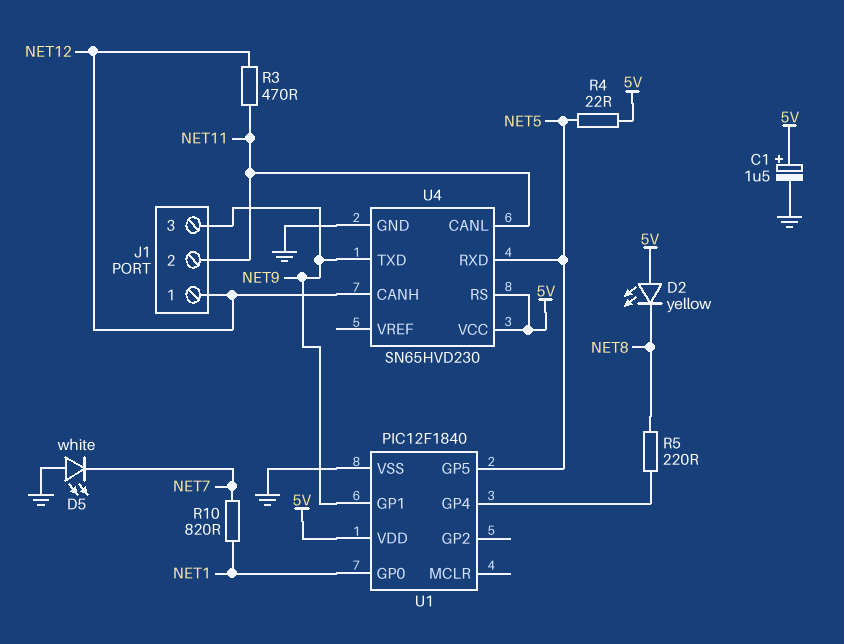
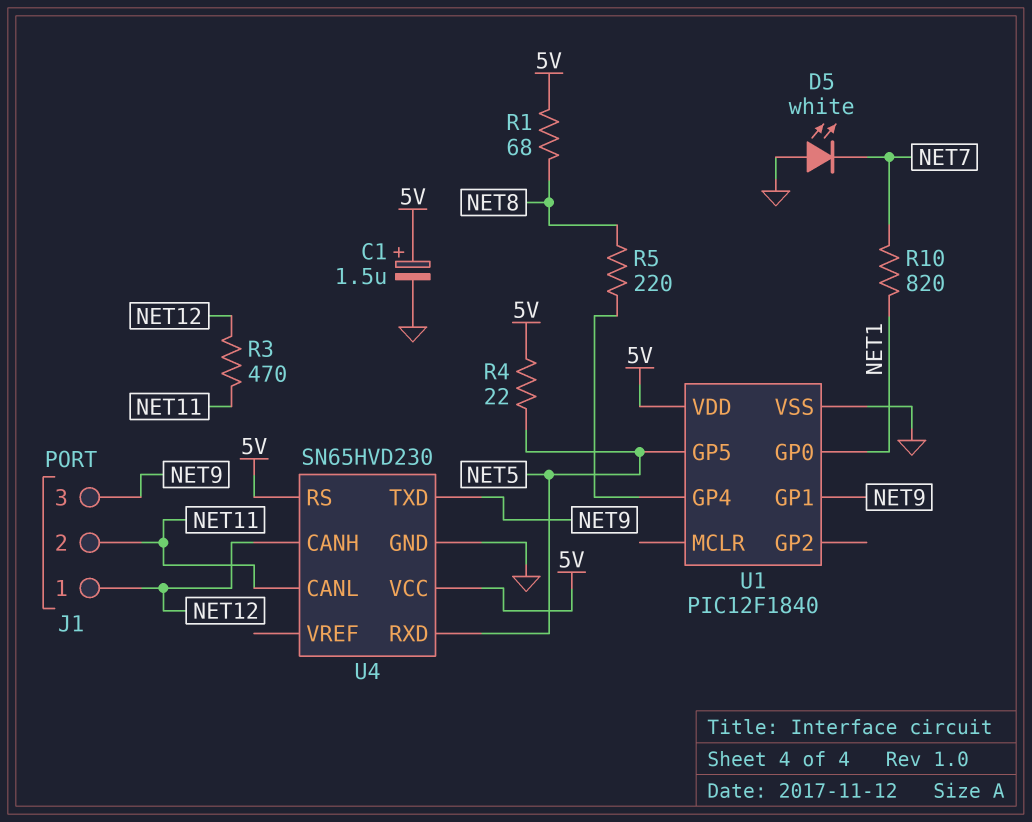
D2: LED yellow (A 5V, K NET8) -> none
R1: none -> 68 (5V, NET8)

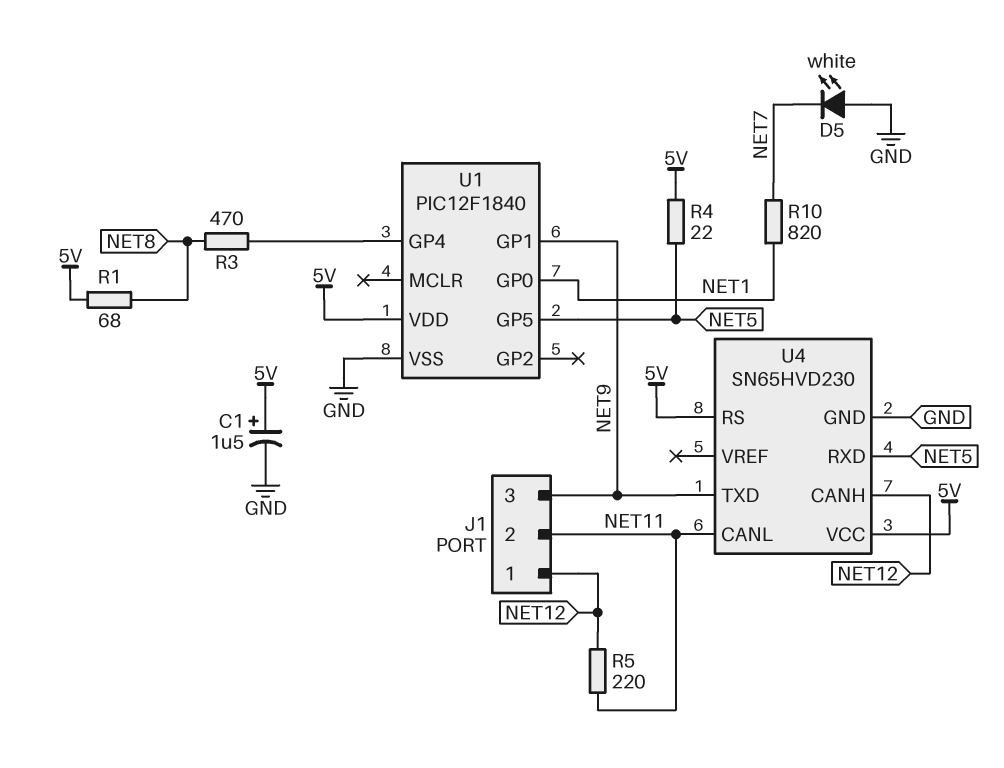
R3: 470 (NET11, NET12) -> 470 (NET8, U1/GP4)
R5: 220 (NET8, U1/GP4) -> 220 (NET11, NET12)

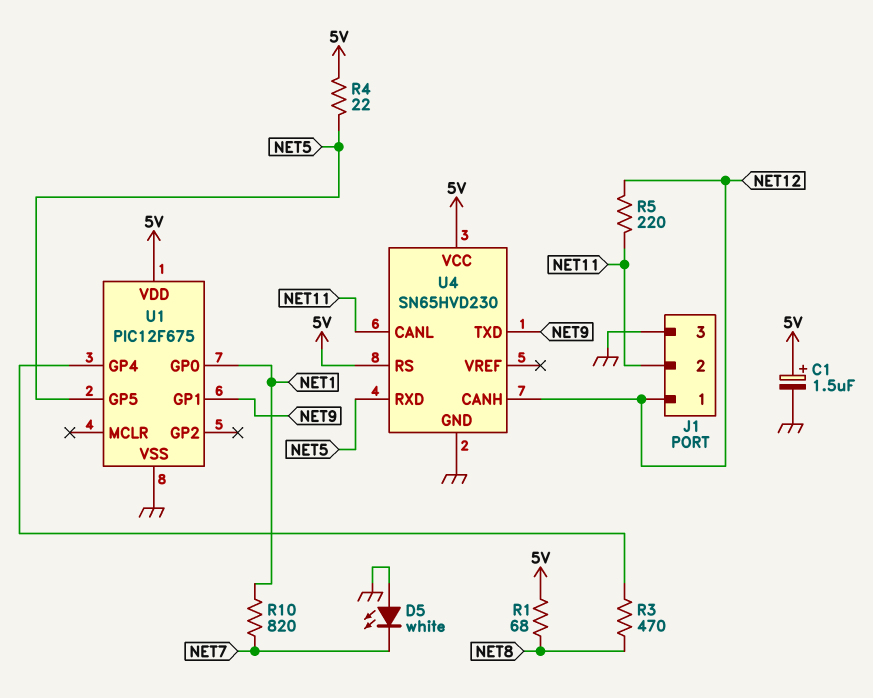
J1 pin 3: NET9 -> GND
U1: PIC12F1840 -> PIC12F675

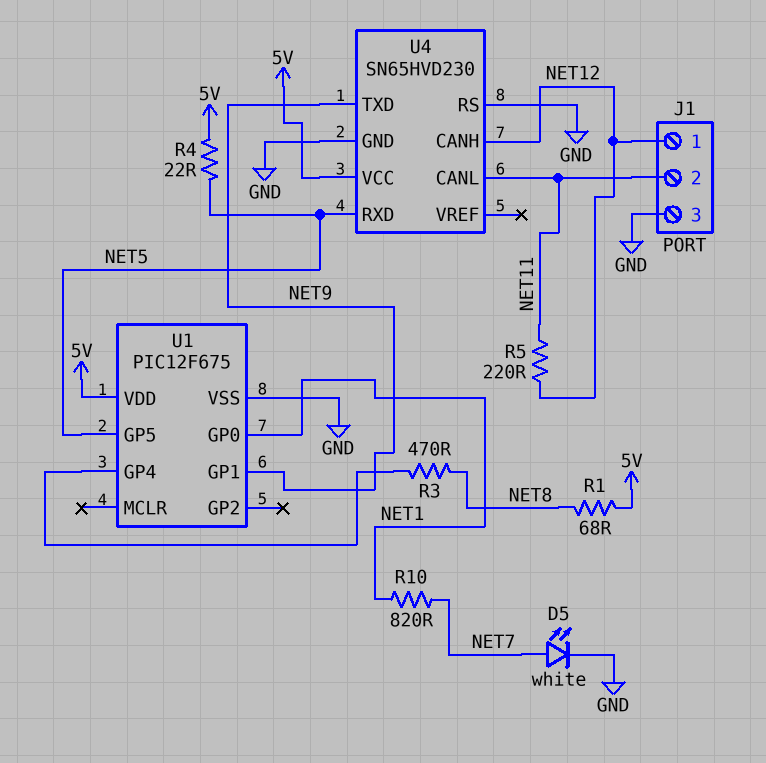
C1: 1.5uF (plus 5V, minus GND) -> none
D5: LED white (A GND, K NET7) -> LED white (A NET7, K GND)
U4 pin RS: 5V -> GND

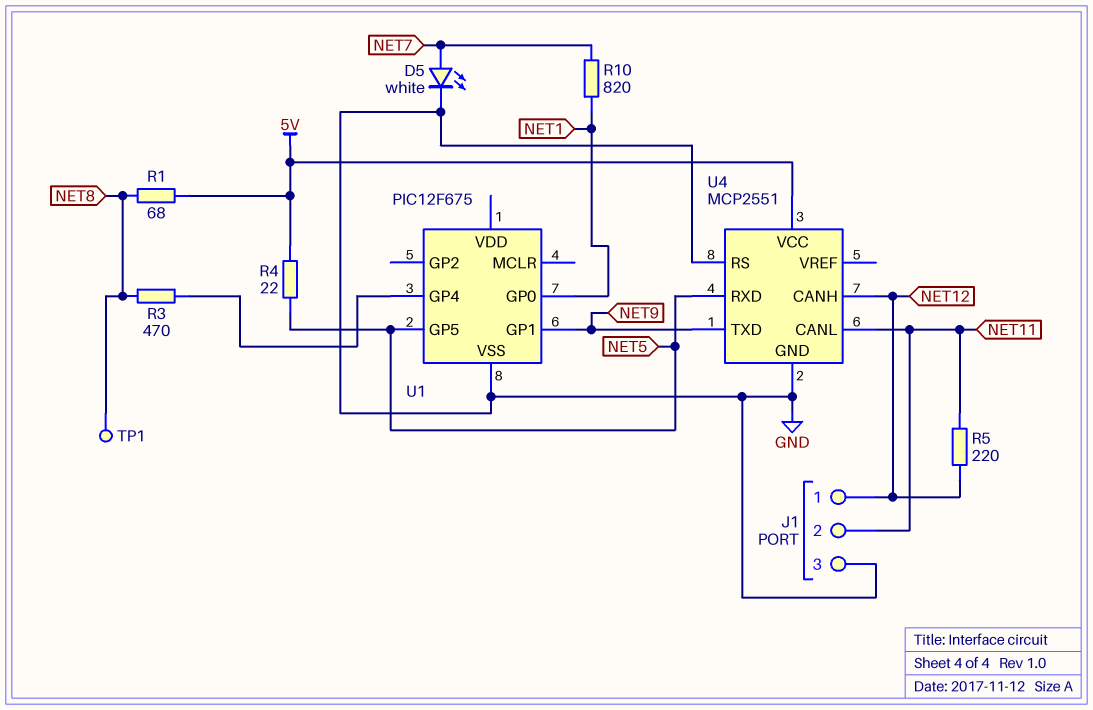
TP1: none -> test point (NET8)
U1 pin VDD: 5V -> none
U4: SN65HVD230 -> MCP2551

